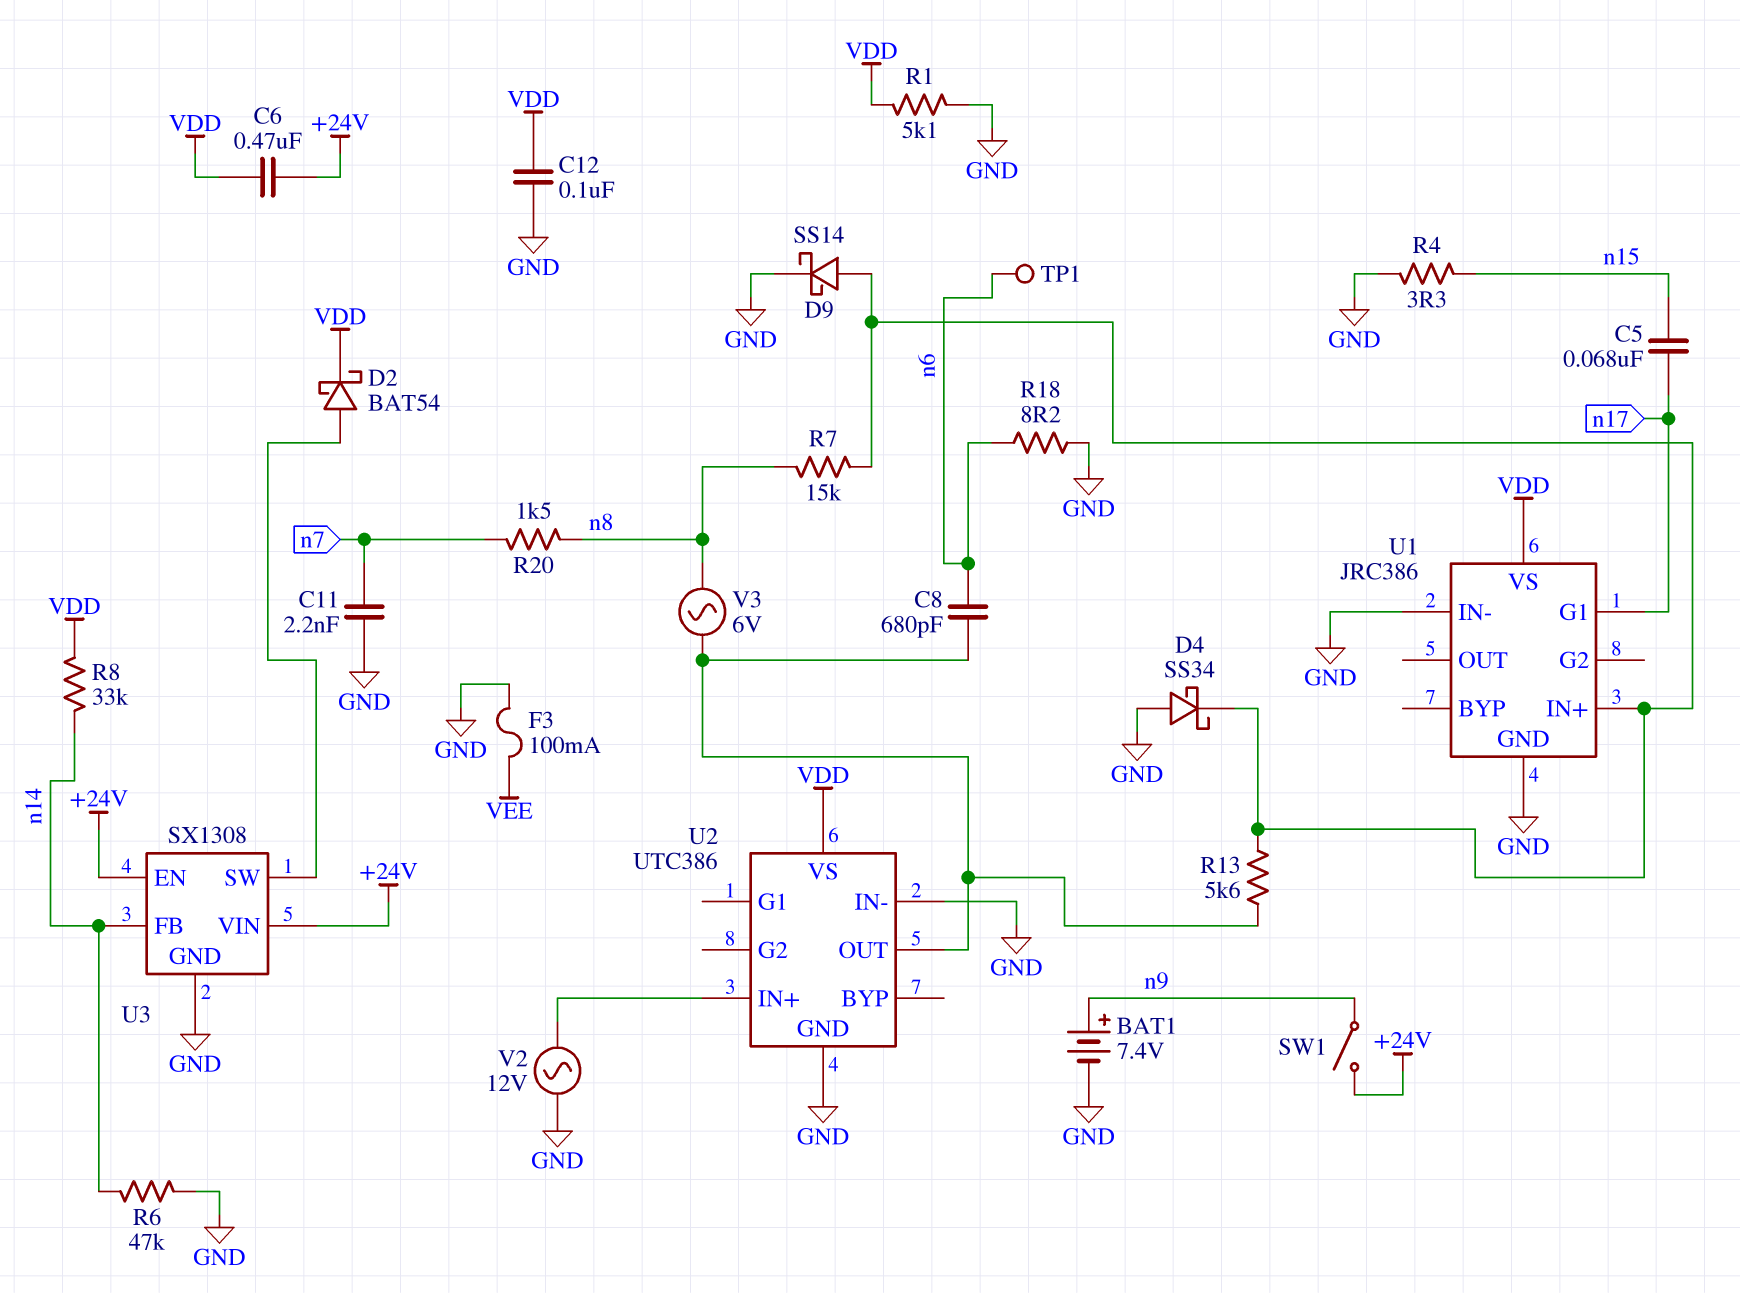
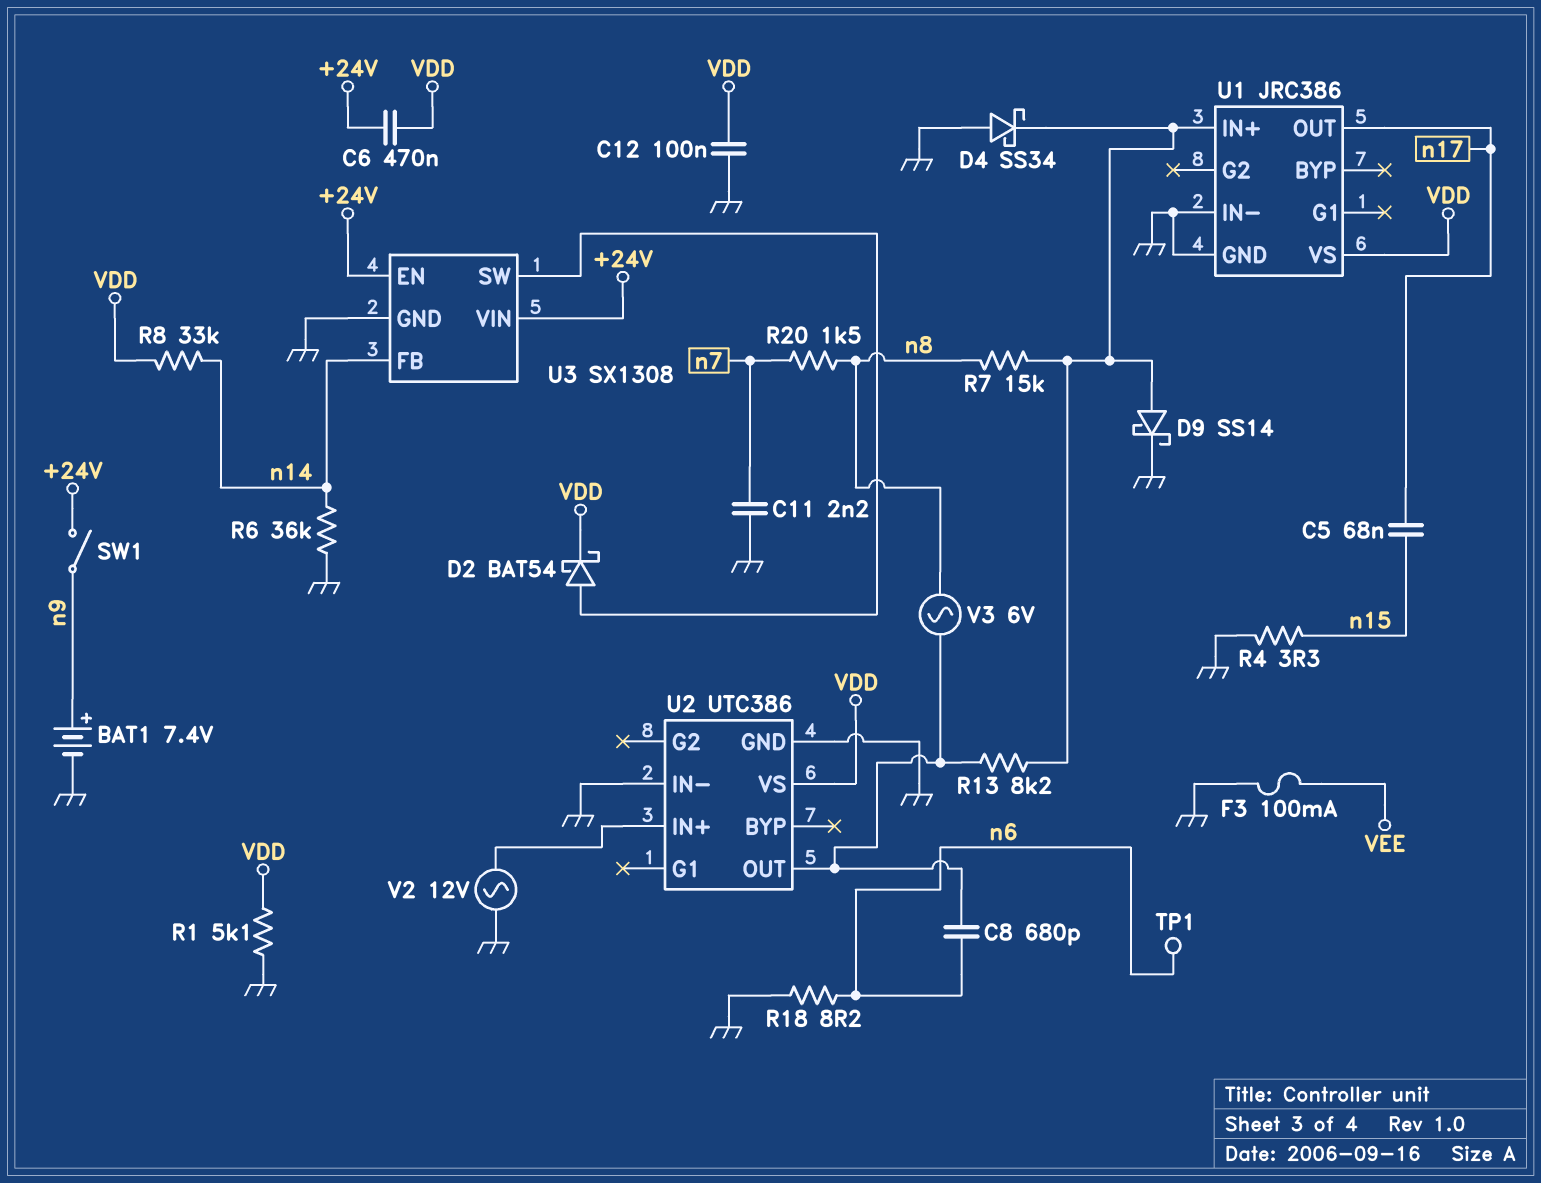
R6: 47k (GND, n14) -> 36k (GND, n14)
R13: 5.6k (U1/IN+, U2/OUT) -> 8.2k (U1/IN+, U2/OUT)
U1 pin G1: n17 -> none
U1 pin OUT: none -> n17

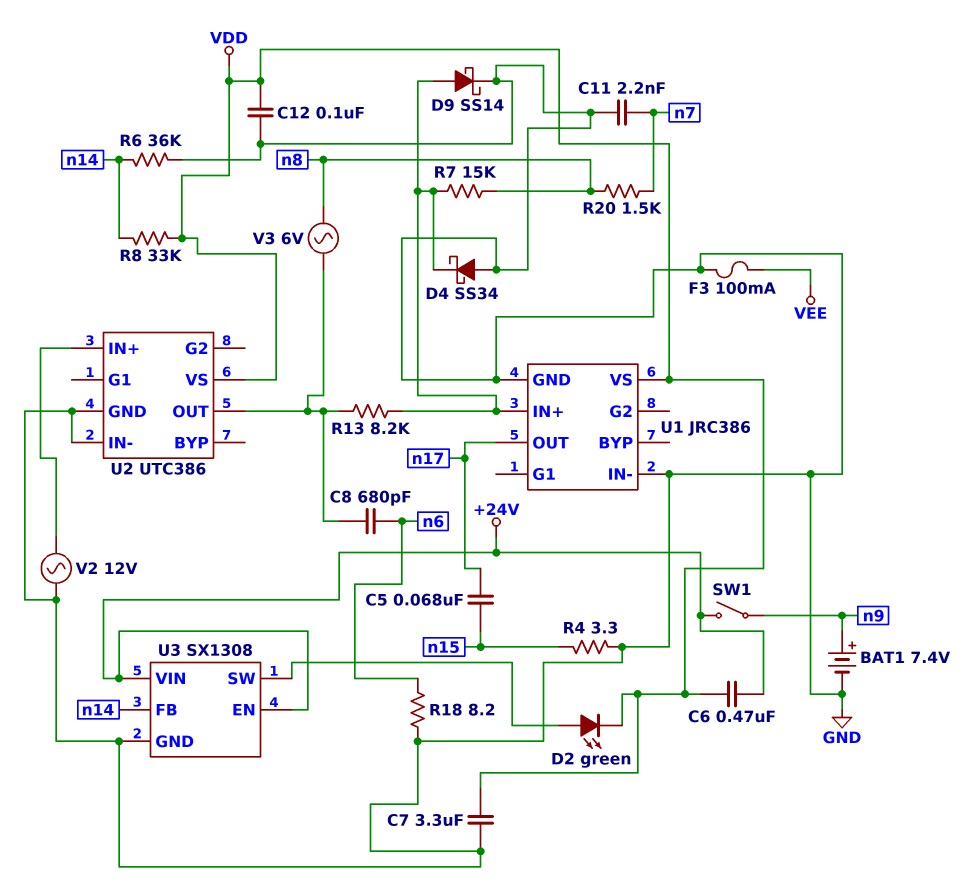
C7: none -> 3.3uF (GND, VDD)
D2: schottky BAT54 (A U3/SW, K VDD) -> LED green (A U3/SW, K VDD)
R1: 5.1k (GND, VDD) -> none
TP1: test point (n6) -> none

